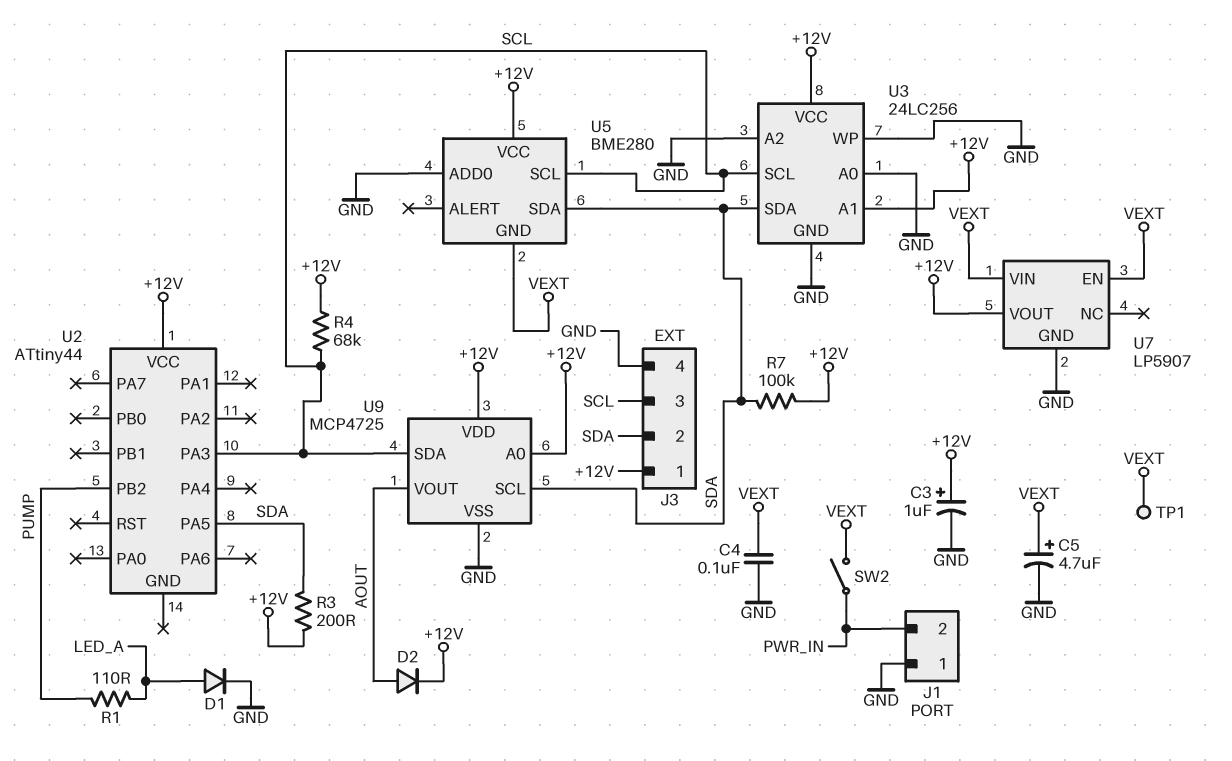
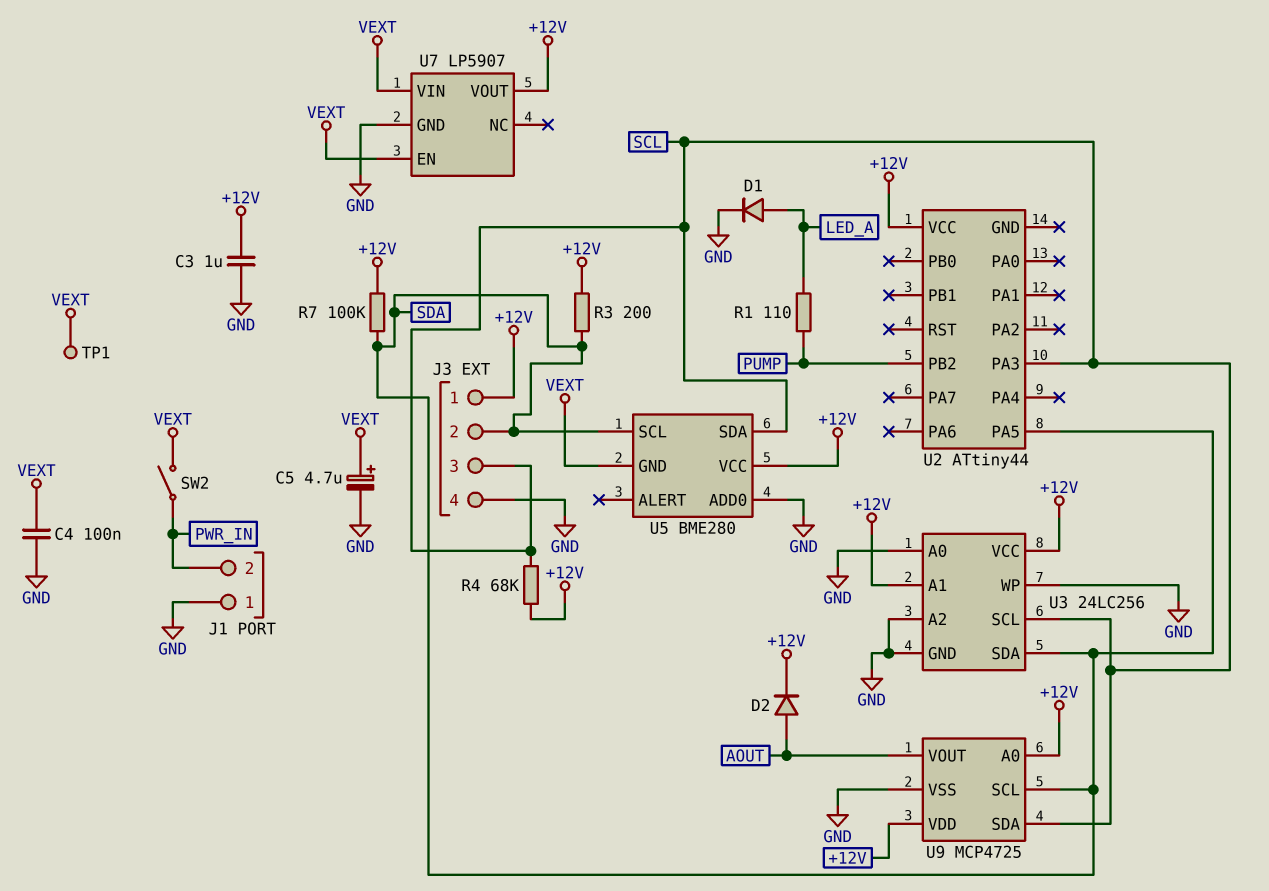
C3: 1uF (plus +12V, minus GND) -> 1uF (+12V, GND)
U5 pin SCL: SCL -> SDA
U5 pin SDA: SDA -> SCL

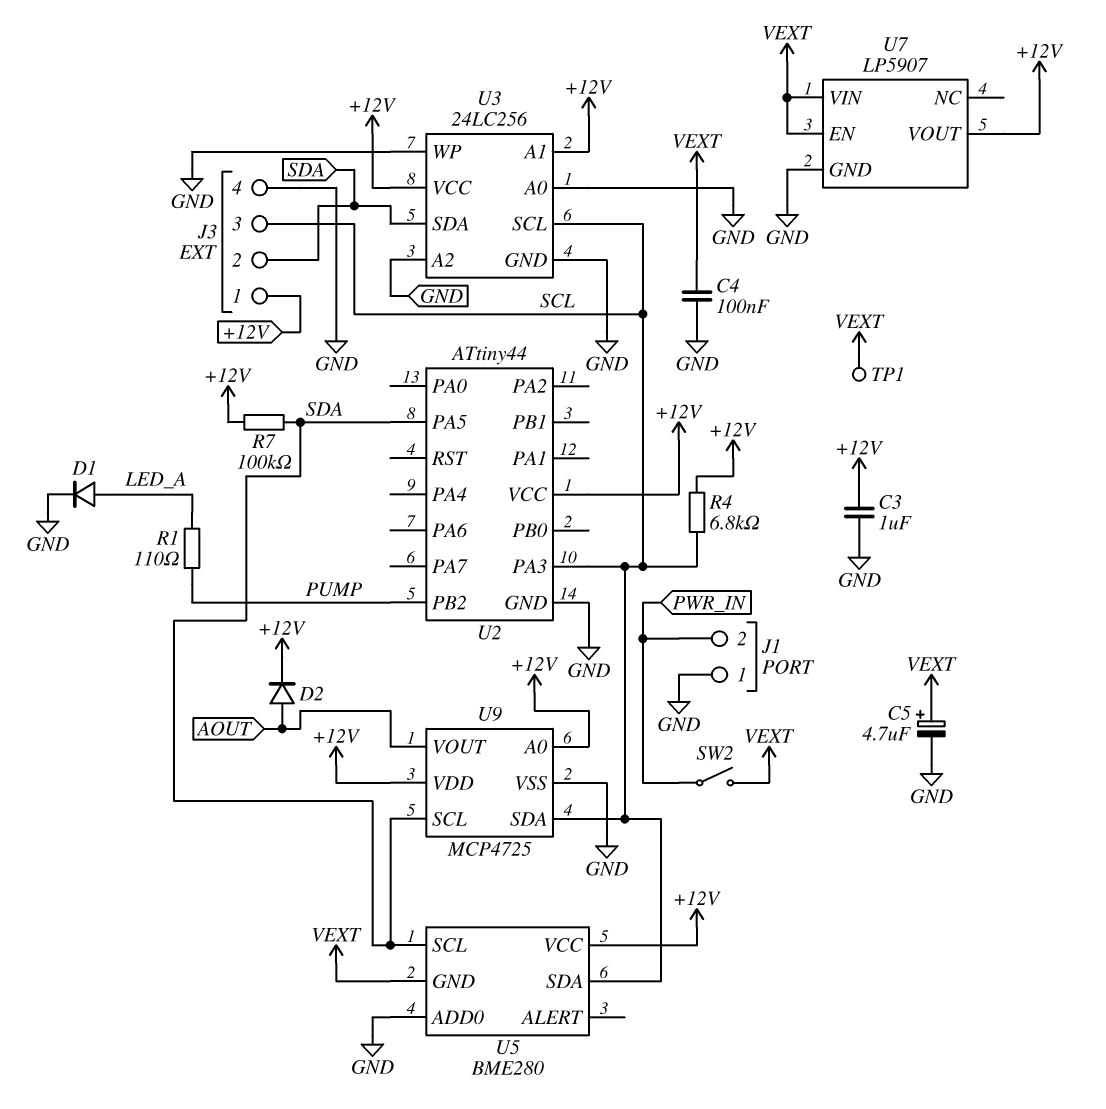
R3: 200 (+12V, SDA) -> none
R4: 68k (+12V, SCL) -> 6.8k (+12V, SCL)
U2 pin GND: none -> GND

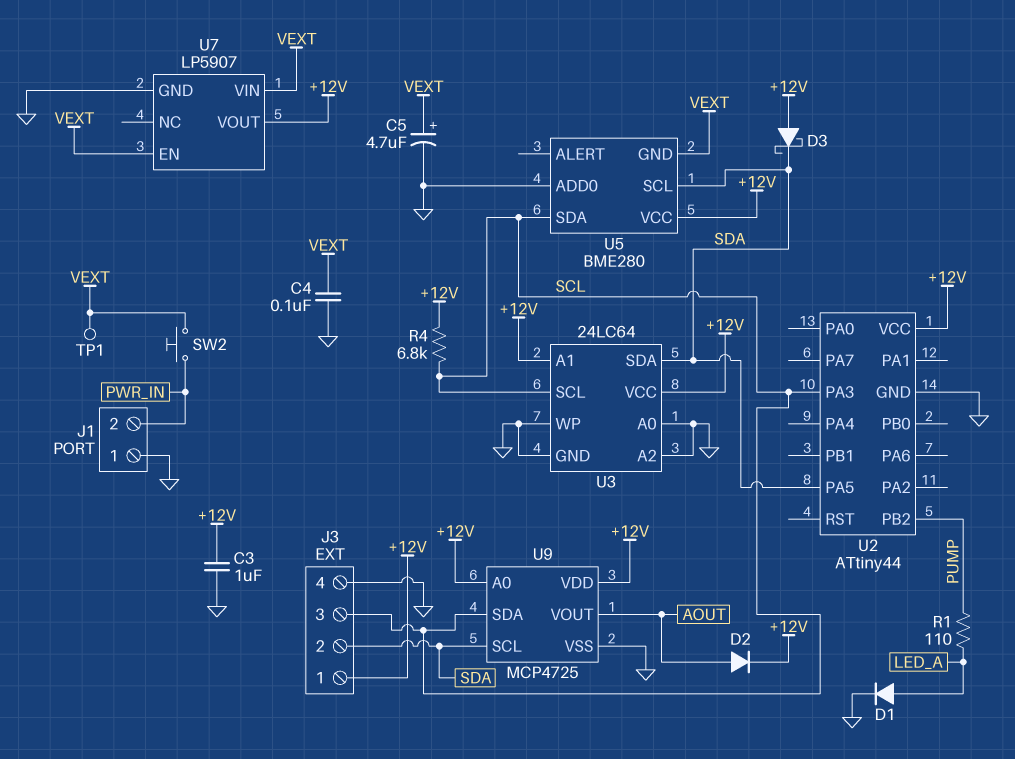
D3: none -> schottky (A +12V, K SDA)
R7: 100k (+12V, SDA) -> none
SW2: switch (PWR_IN, VEXT) -> button (PWR_IN, VEXT)
U3: 24LC256 -> 24LC64

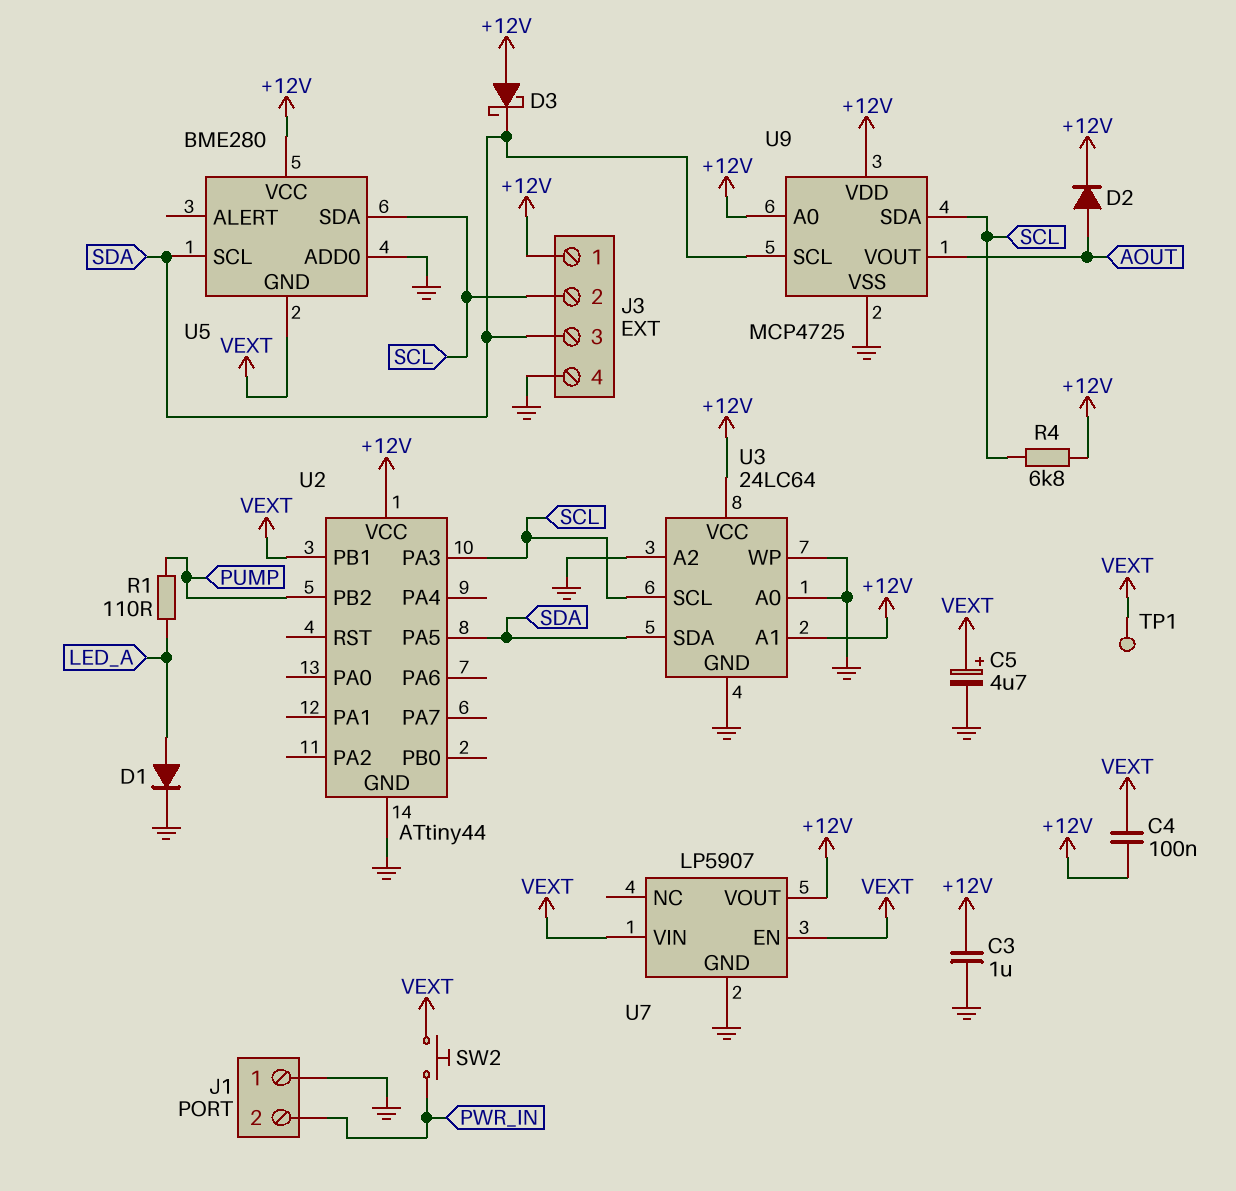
C4: 100nF (GND, VEXT) -> 100nF (+12V, VEXT)
J3 pin 2: SDA -> SCL
J3 pin 3: SCL -> SDA
U2 pin PB1: none -> VEXT

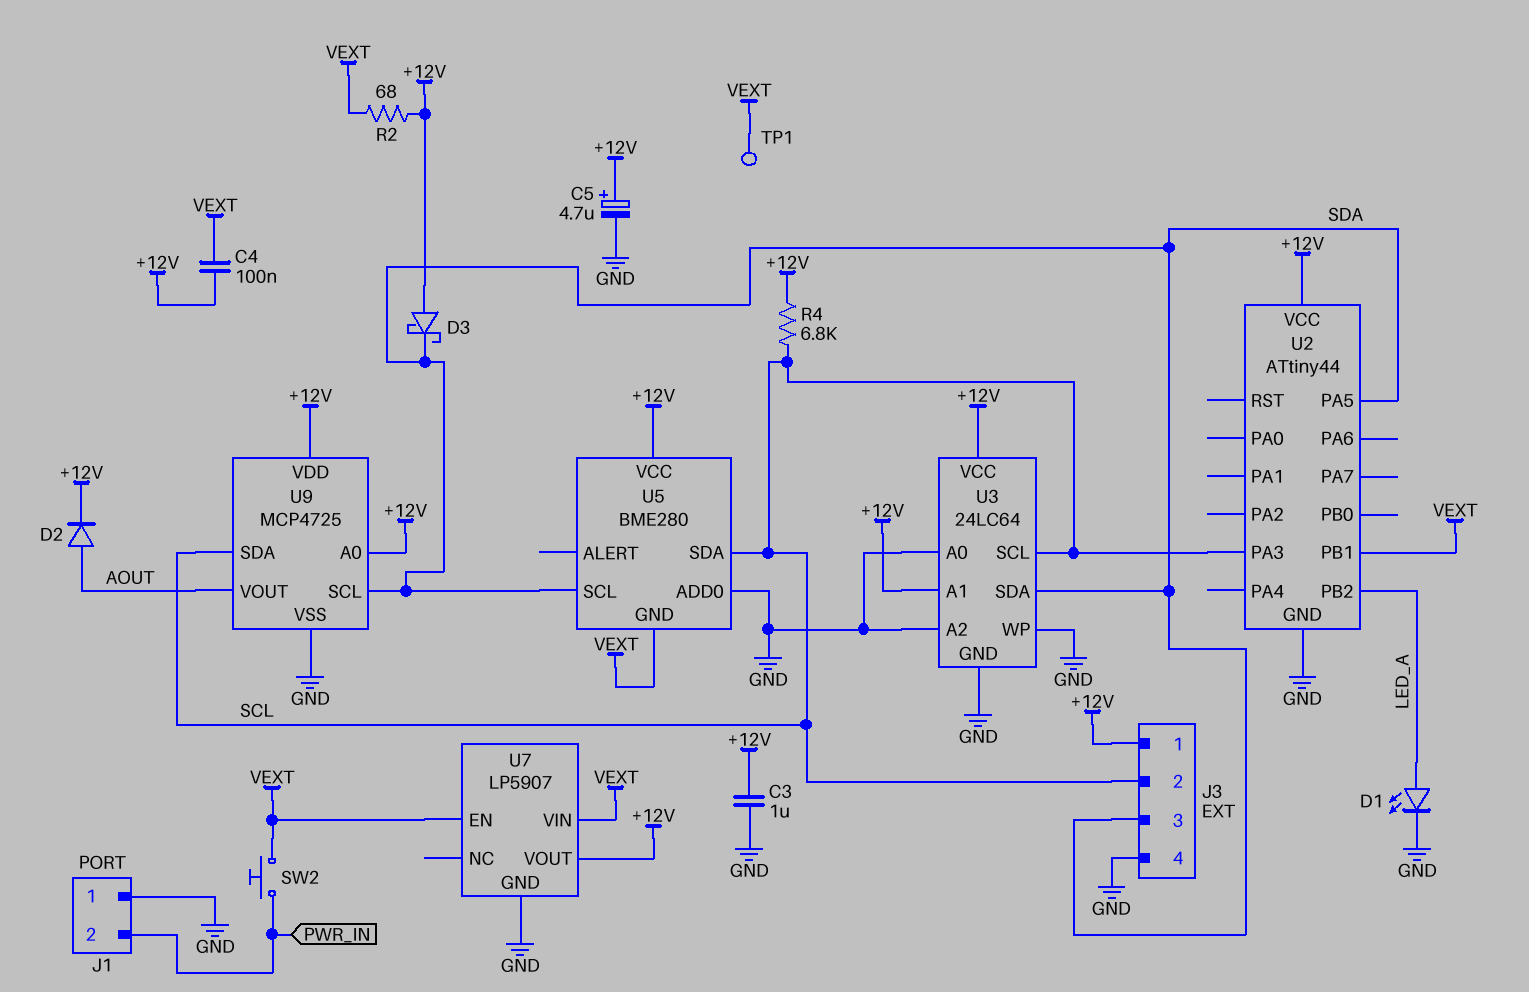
C5: 4.7uF (plus VEXT, minus GND) -> 4.7uF (plus +12V, minus GND)
D1: diode (A LED_A, K GND) -> LED (A LED_A, K GND)
R1: 110 (LED_A, PUMP) -> none
R2: none -> 68 (+12V, VEXT)
U2 pin PB2: PUMP -> LED_A

